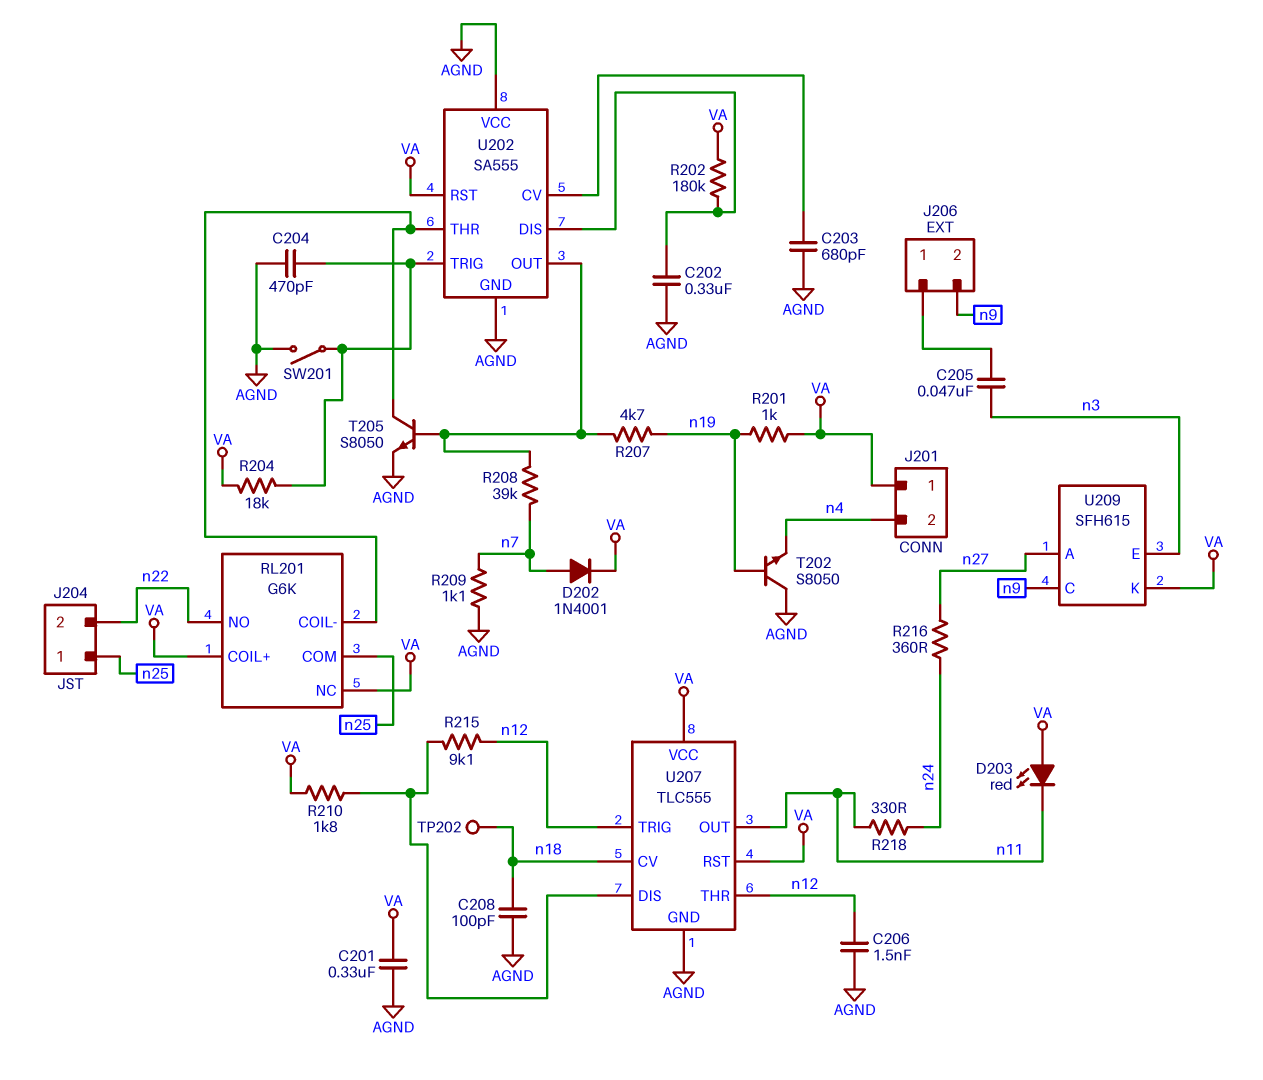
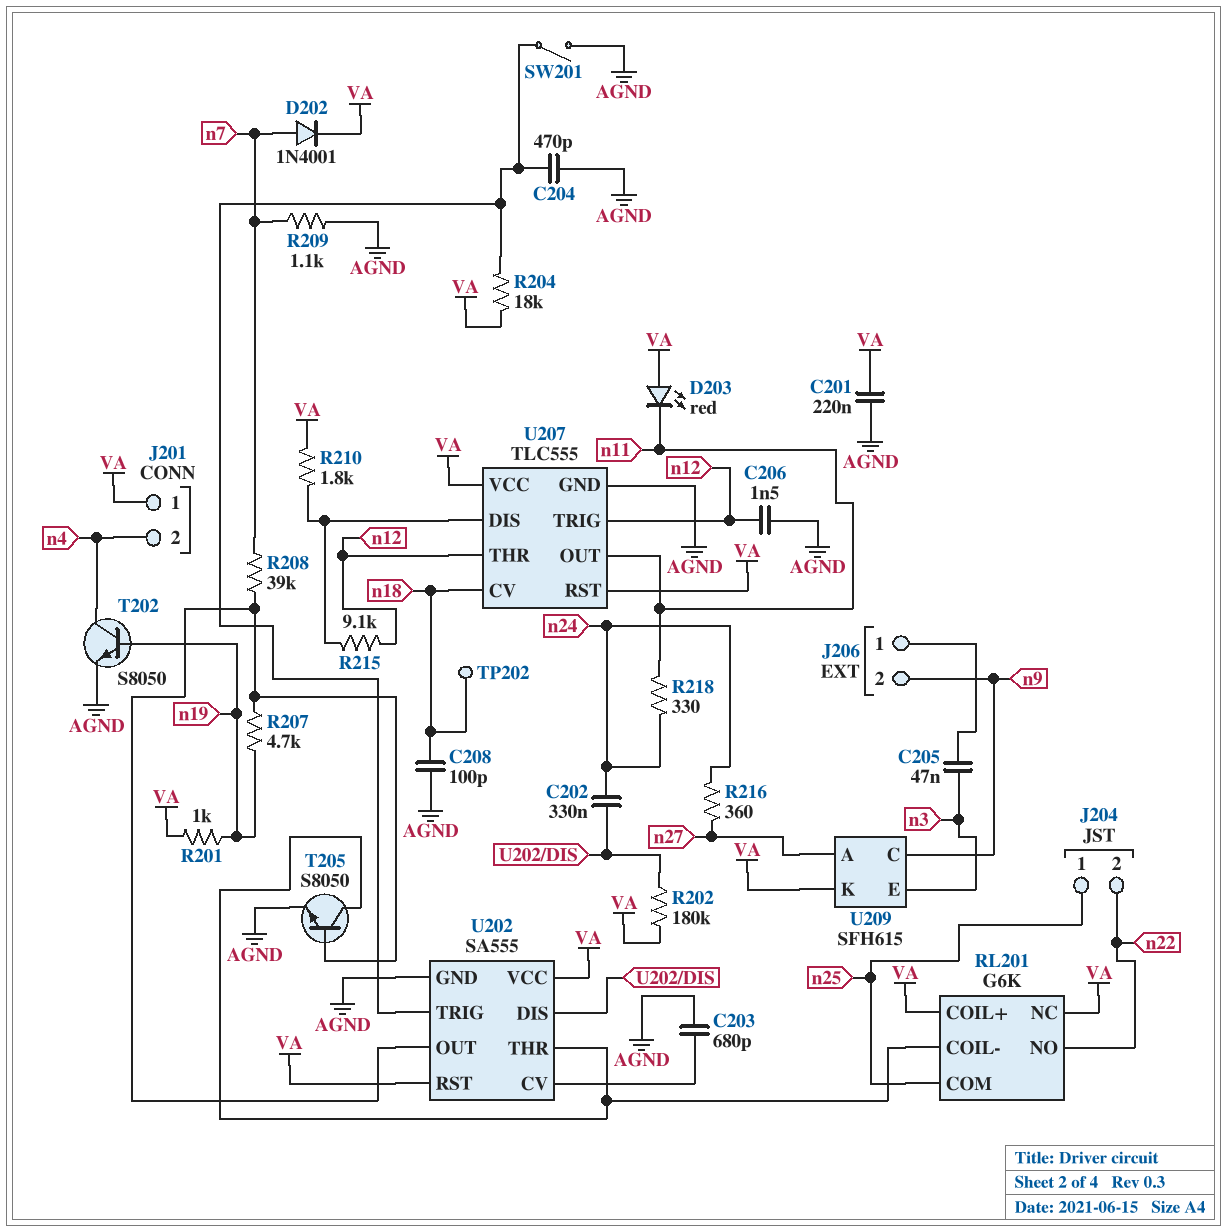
C201: 330nF (AGND, VA) -> 220nF (AGND, VA)
C202: 330nF (AGND, U202/DIS) -> 330nF (U202/DIS, n24)
T202: NPN S8050 (B n19, C AGND, E n4) -> NPN S8050 (B n19, C n4, E AGND)
U202 pin VCC: AGND -> VA

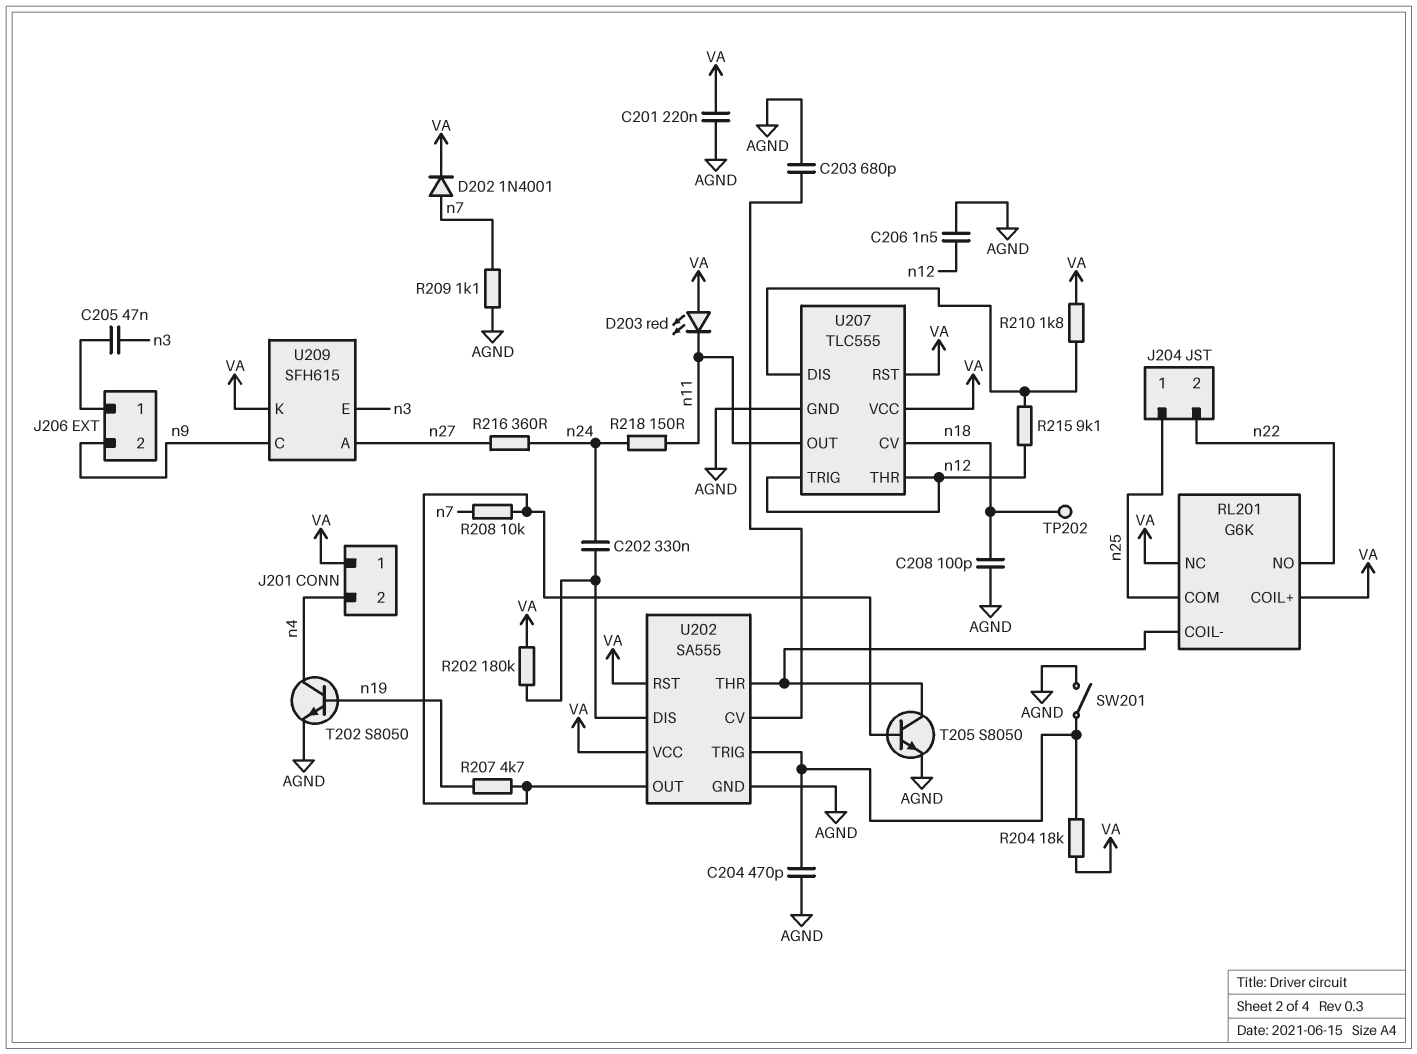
R201: 1k (VA, n19) -> none
R208: 39k (U202/OUT, n7) -> 10k (U202/OUT, n7)
R218: 330 (n11, n24) -> 150 (n11, n24)

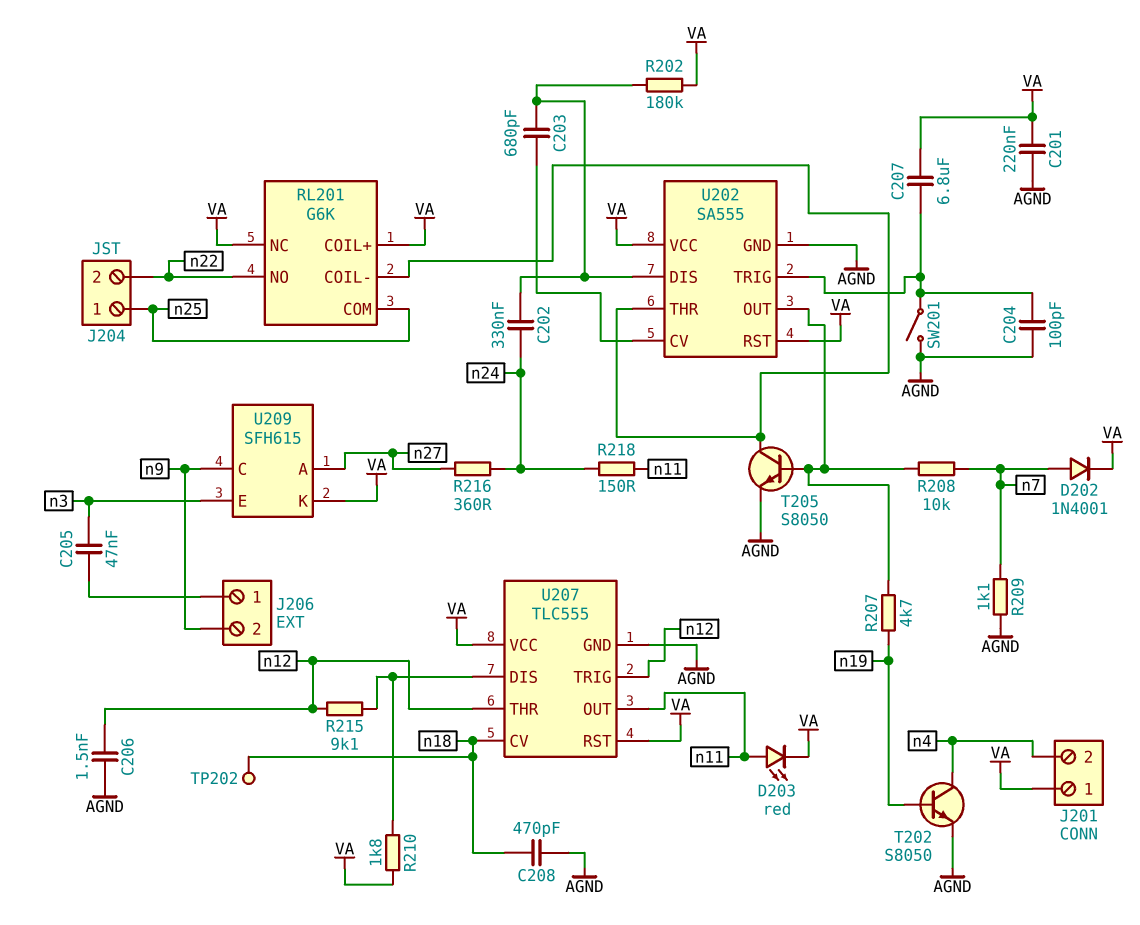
C203: 680pF (AGND, U202/CV) -> 680pF (U202/CV, U202/DIS)
C204: 470pF (AGND, U202/TRIG) -> 100pF (AGND, U202/TRIG)
C207: none -> 6.8uF (U202/TRIG, VA)
C208: 100pF (AGND, n18) -> 470pF (AGND, n18)
D203: LED red (A VA, K n11) -> LED red (A n11, K VA)
R204: 18k (U202/TRIG, VA) -> none

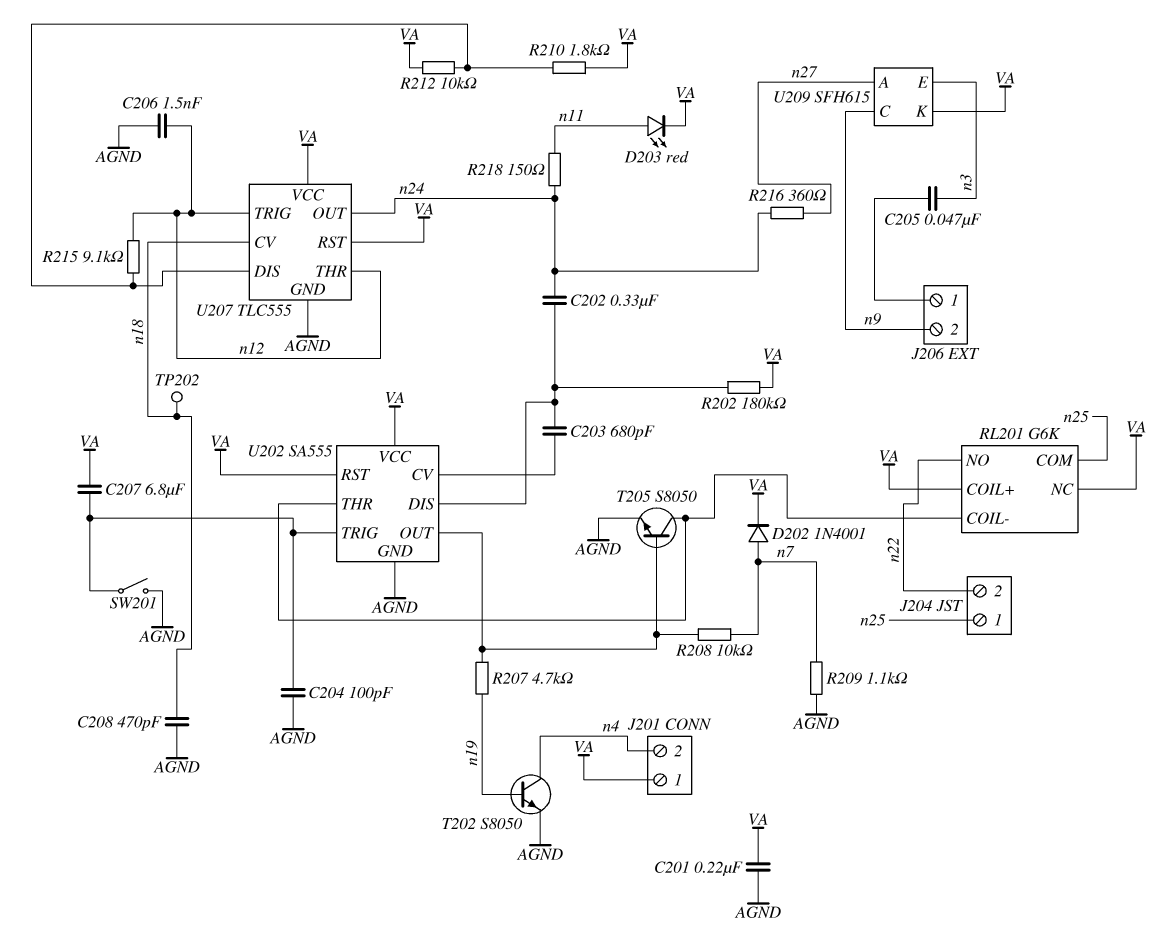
R212: none -> 10k (U207/DIS, VA)
U207 pin OUT: n11 -> n24

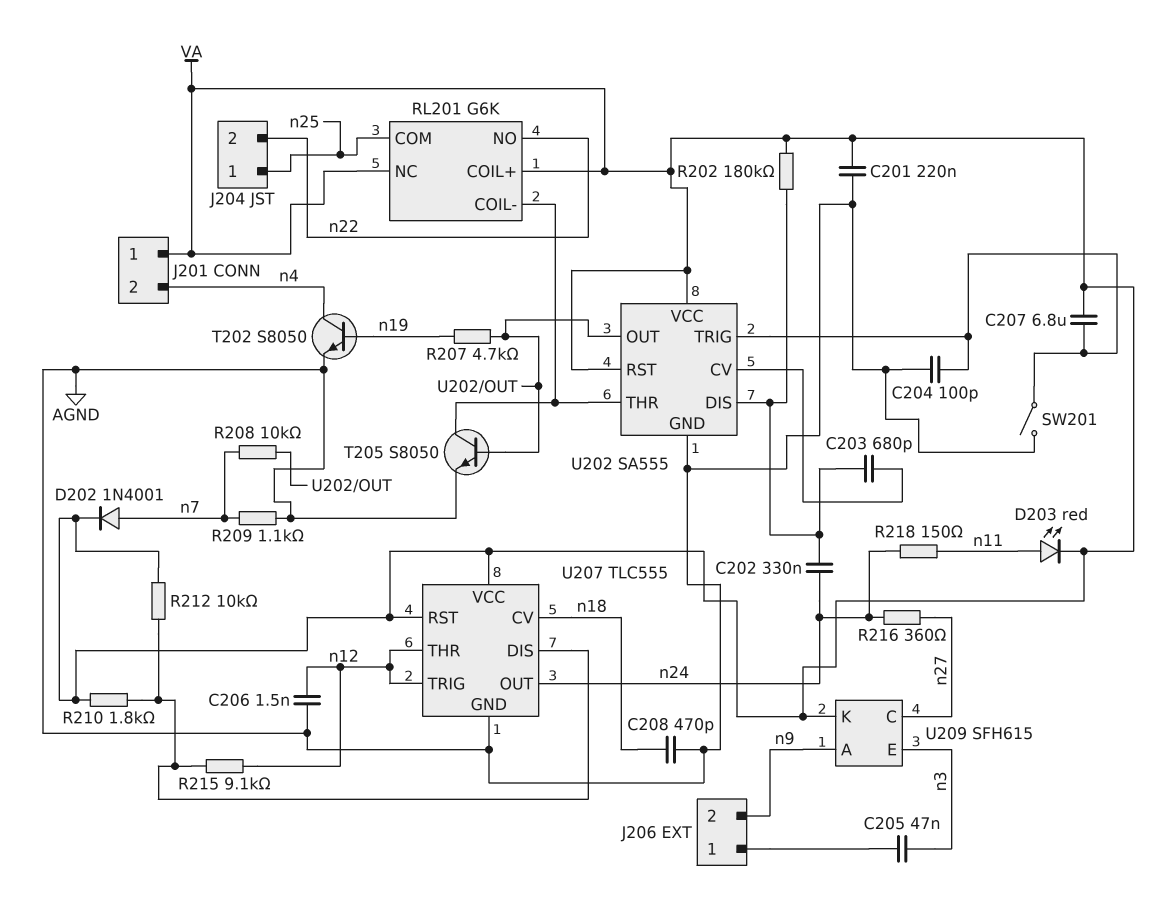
TP202: test point (n18) -> none
U209 pin A: n27 -> n9
U209 pin C: n9 -> n27

